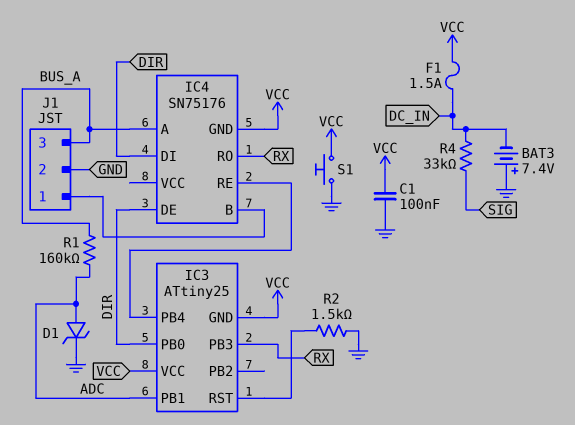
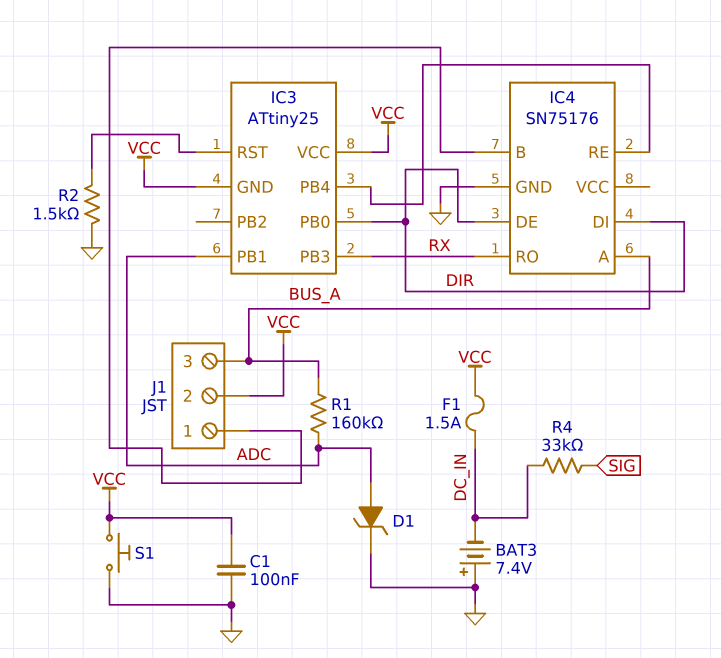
IC4 pin GND: VCC -> GND
J1 pin 2: GND -> VCC

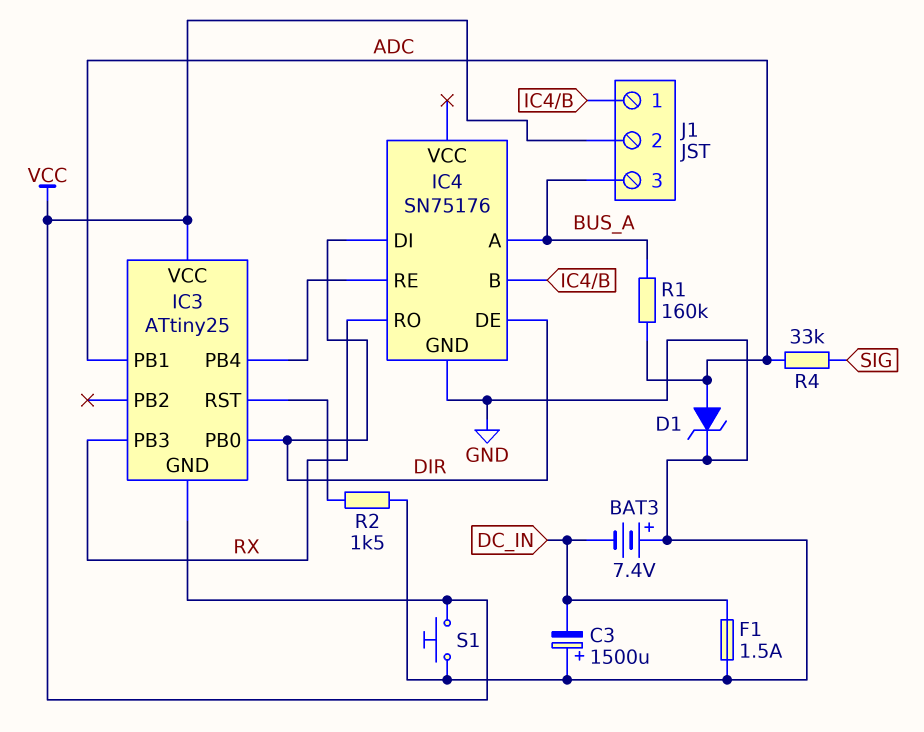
C1: 100nF (GND, VCC) -> none
C3: none -> 1500uF (plus GND, minus DC_IN)
F1: 1.5A (DC_IN, VCC) -> 1.5A (DC_IN, GND)
R4: 33k (DC_IN, SIG) -> 33k (ADC, SIG)

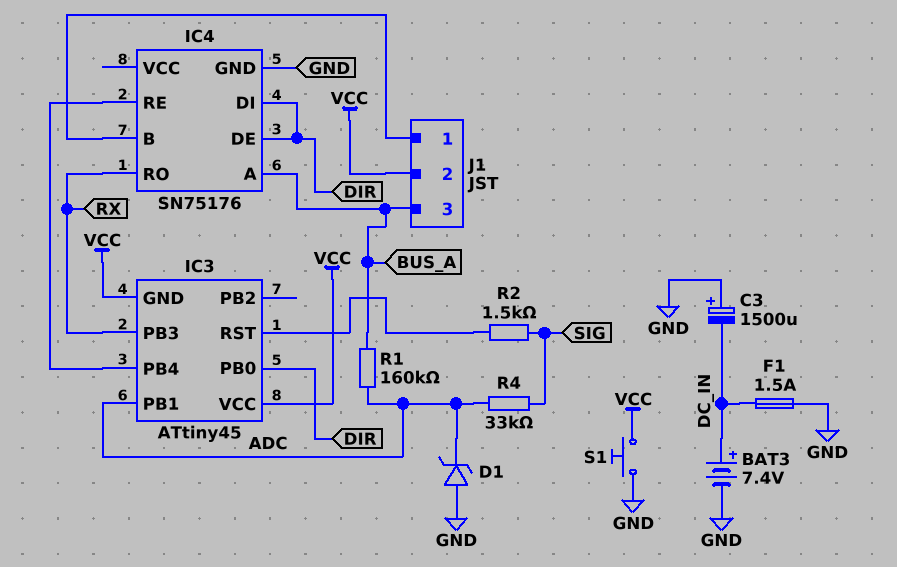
BAT3: 7.4V (plus GND, minus DC_IN) -> 7.4V (plus DC_IN, minus GND)
D1: zener (A ADC, K GND) -> zener (A GND, K ADC)
IC3: ATtiny25 -> ATtiny45
R2: 1.5k (GND, IC3/RST) -> 1.5k (IC3/RST, SIG)

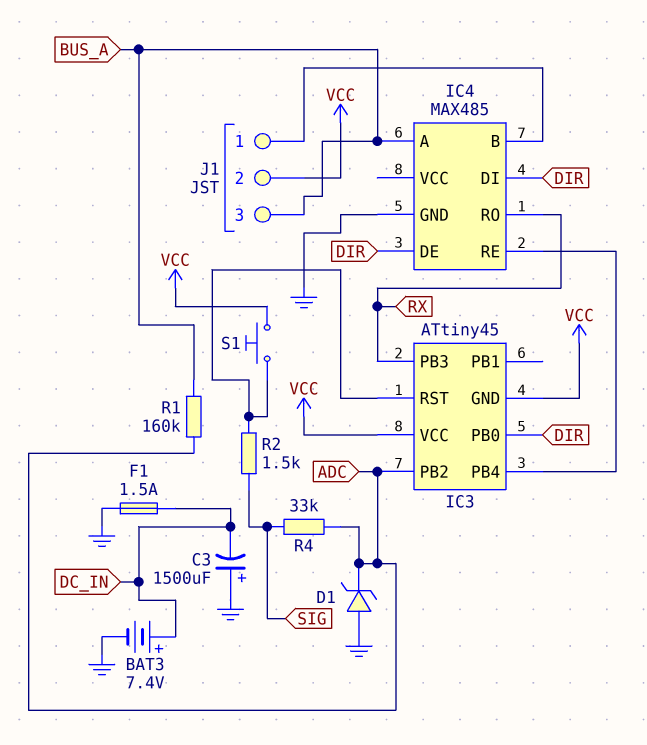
IC3 pin PB1: ADC -> none
IC3 pin PB2: none -> ADC
IC4: SN75176 -> MAX485
S1: button (GND, VCC) -> button (IC3/RST, VCC)

